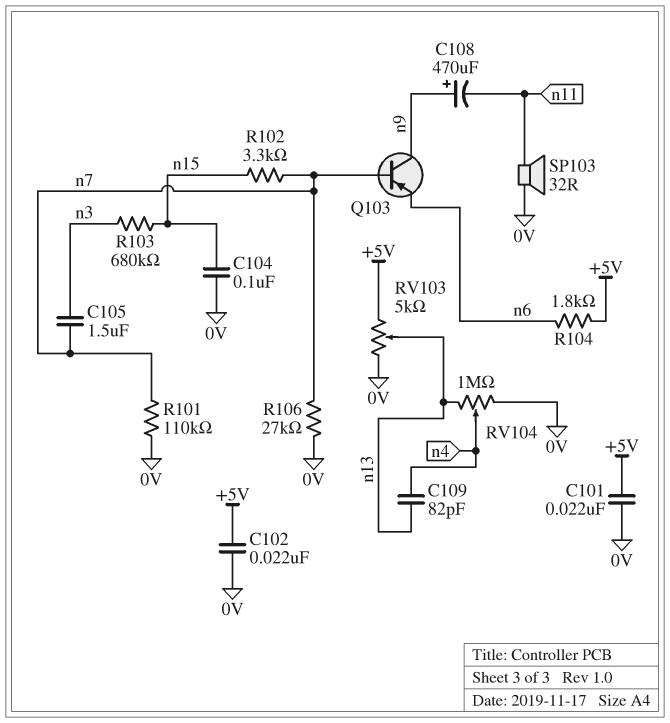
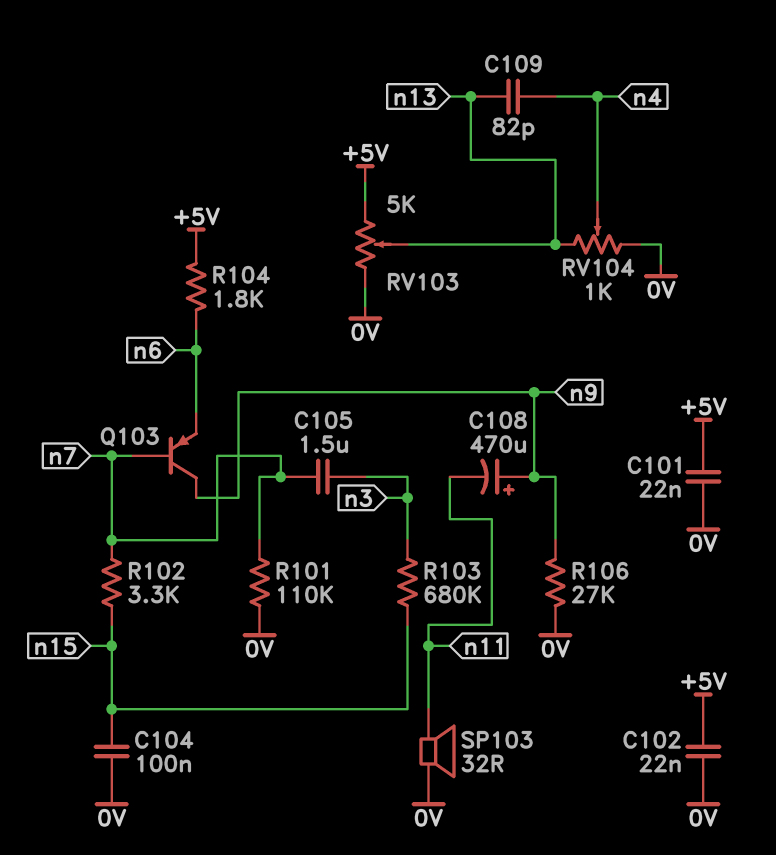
R106: 27k (0V, n7) -> 27k (0V, n9)
RV104: 1M (0V, n13, wiper n4) -> 1k (0V, n13, wiper n4)

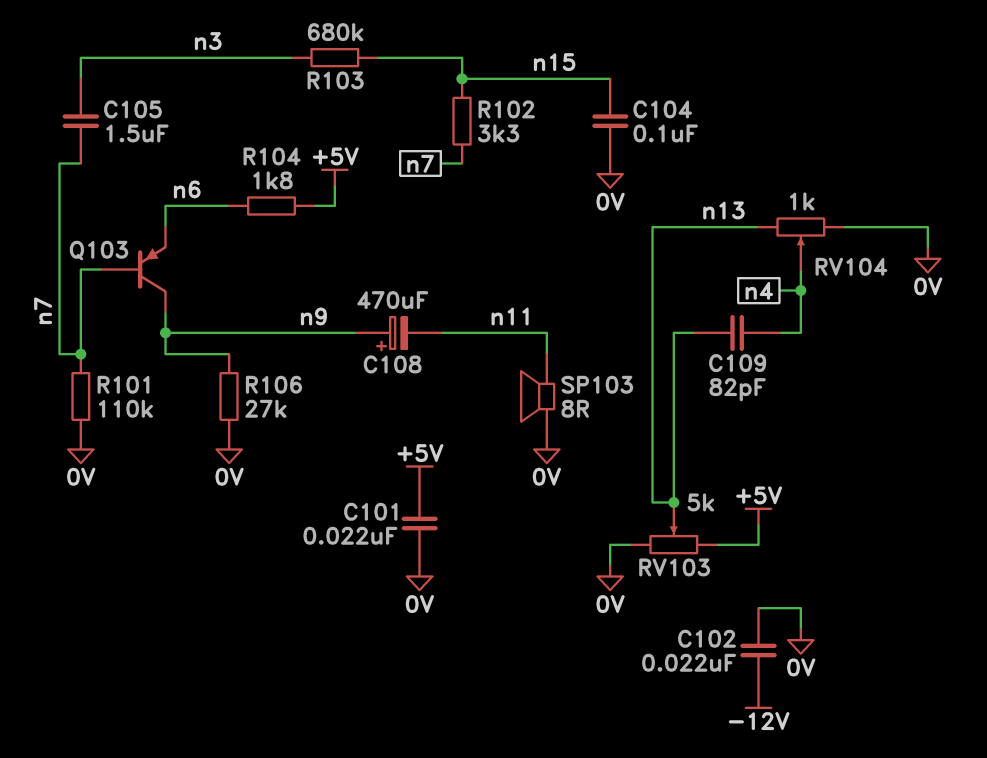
C102: 22nF (+5V, 0V) -> 22nF (-12V, 0V)
SP103: speaker 32R (0V, n11) -> speaker 8R (0V, n11)

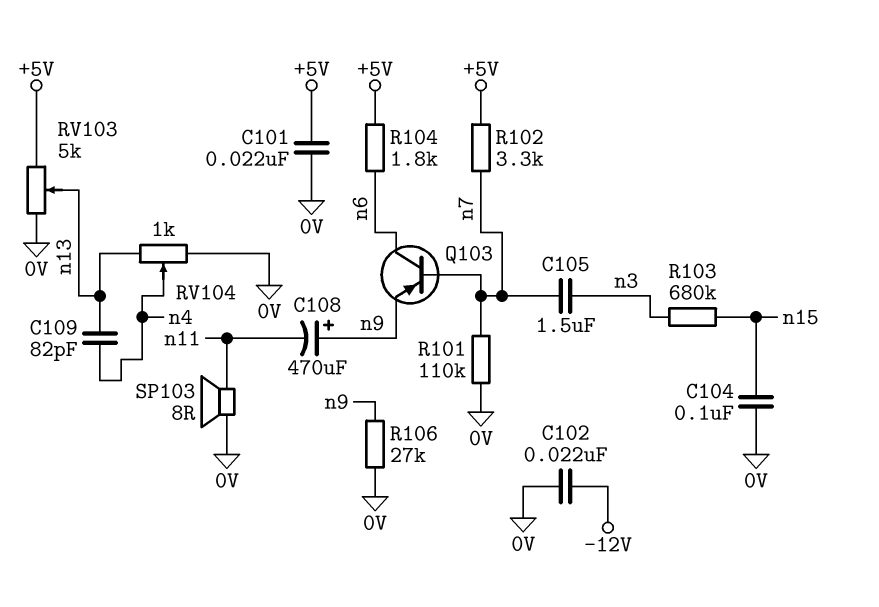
Q103: PNP (B n7, C n9, E n6) -> PNP (B n7, C n6, E n9)
R102: 3.3k (n7, n15) -> 3.3k (+5V, n7)

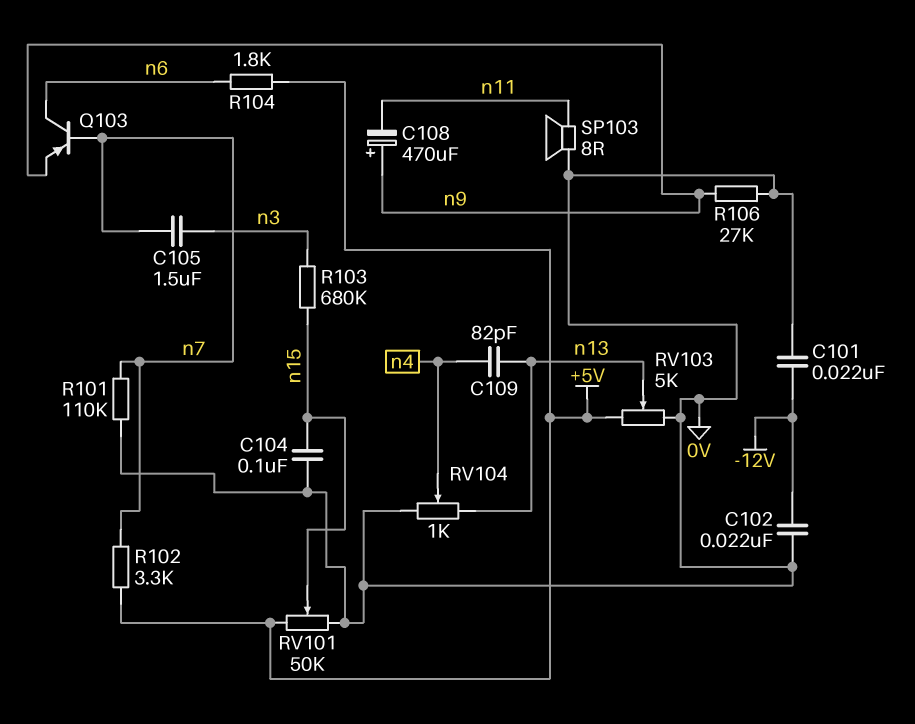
C101: 22nF (+5V, 0V) -> 22nF (-12V, 0V)
RV101: none -> 50k (+5V, 0V, wiper n15)

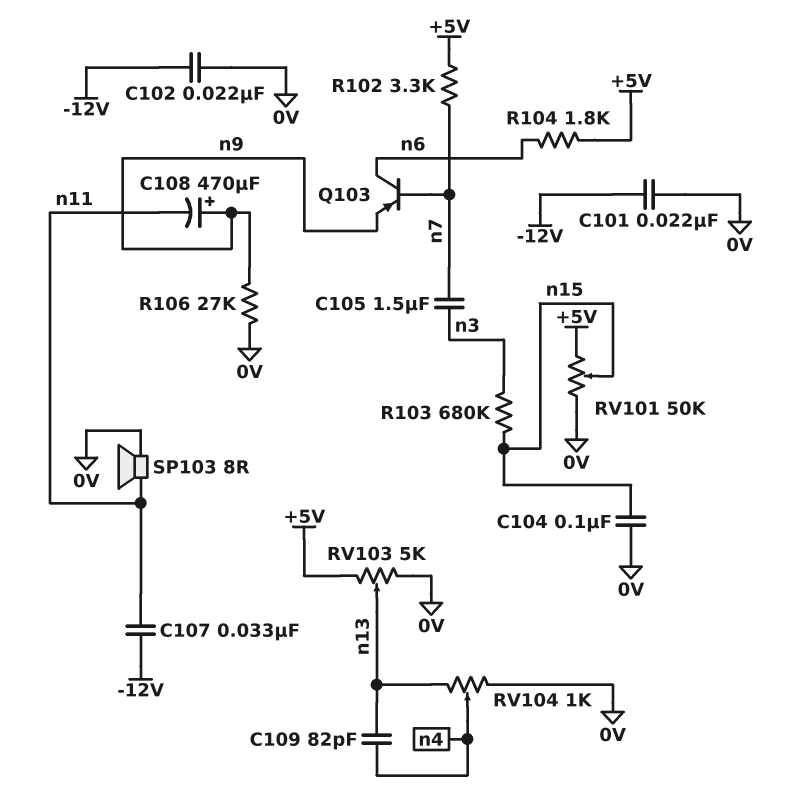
C107: none -> 33nF (-12V, n11)
R101: 110k (0V, n7) -> none

